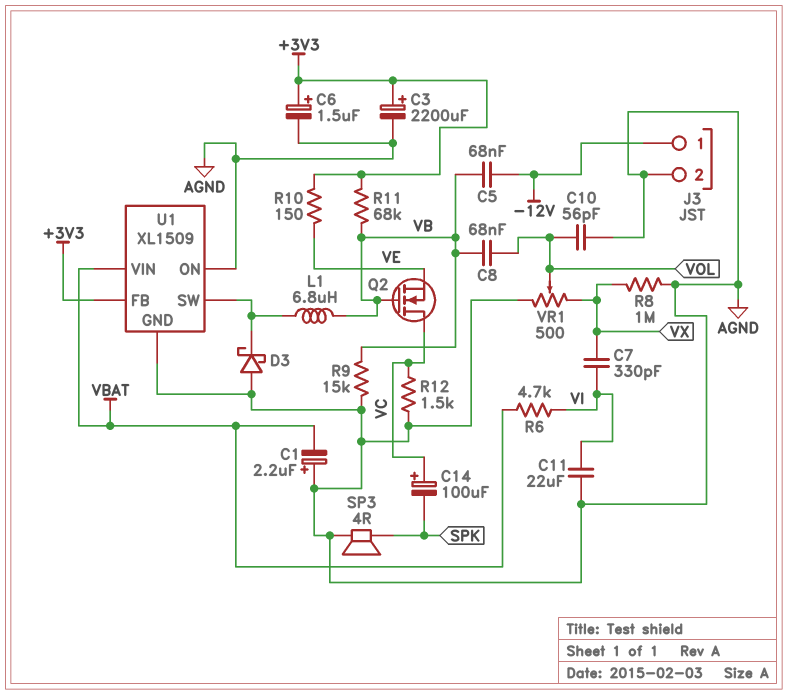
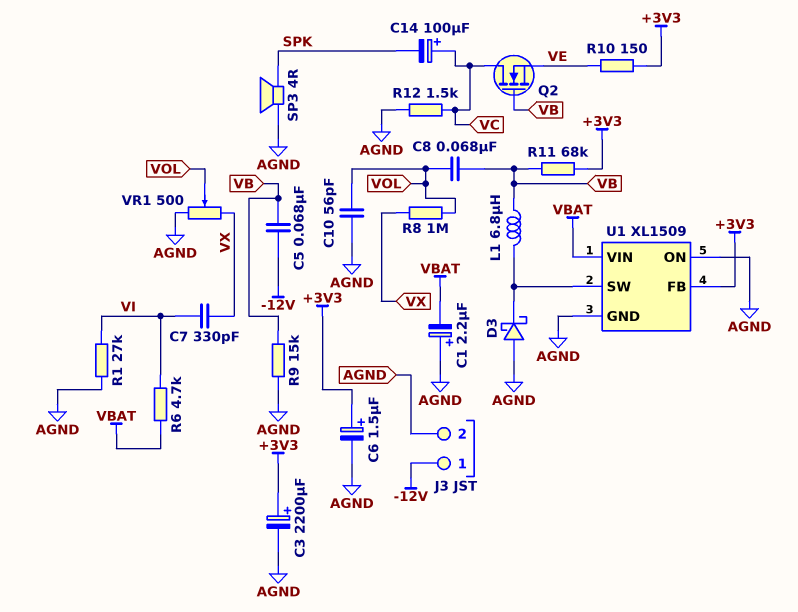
C11: 22uF (AGND, VI) -> none
R1: none -> 27k (AGND, VI)
R8: 1M (AGND, VX) -> 1M (VOL, VX)

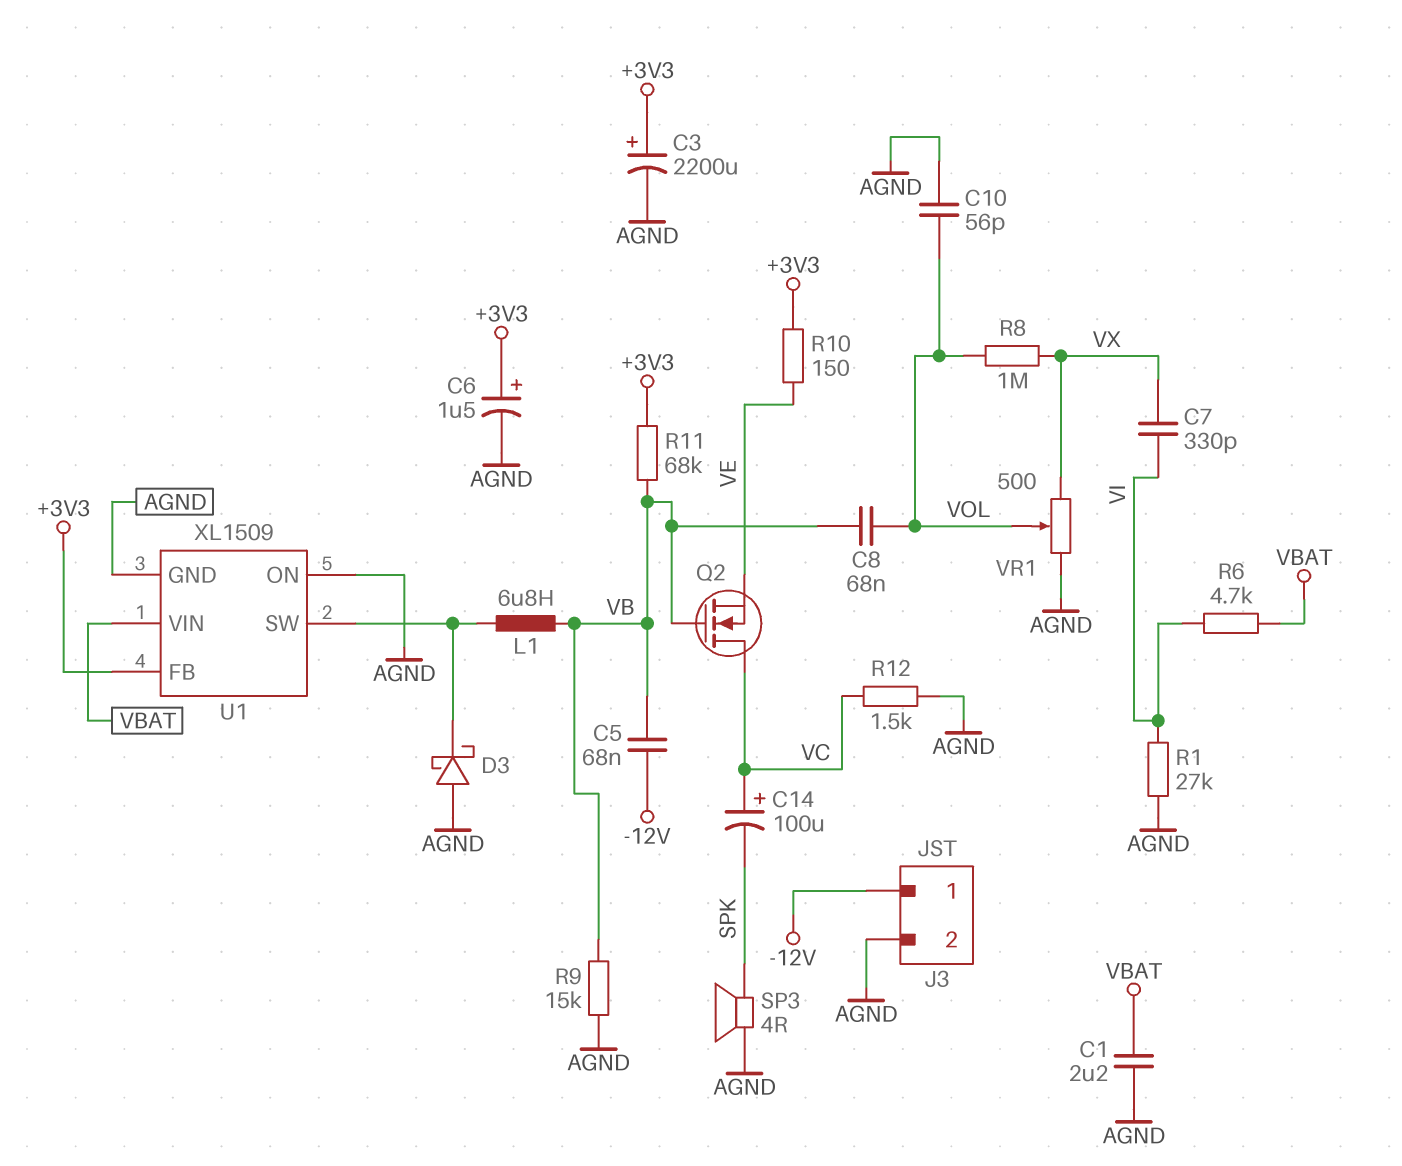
C1: 2.2uF (plus AGND, minus VBAT) -> 2.2uF (AGND, VBAT)

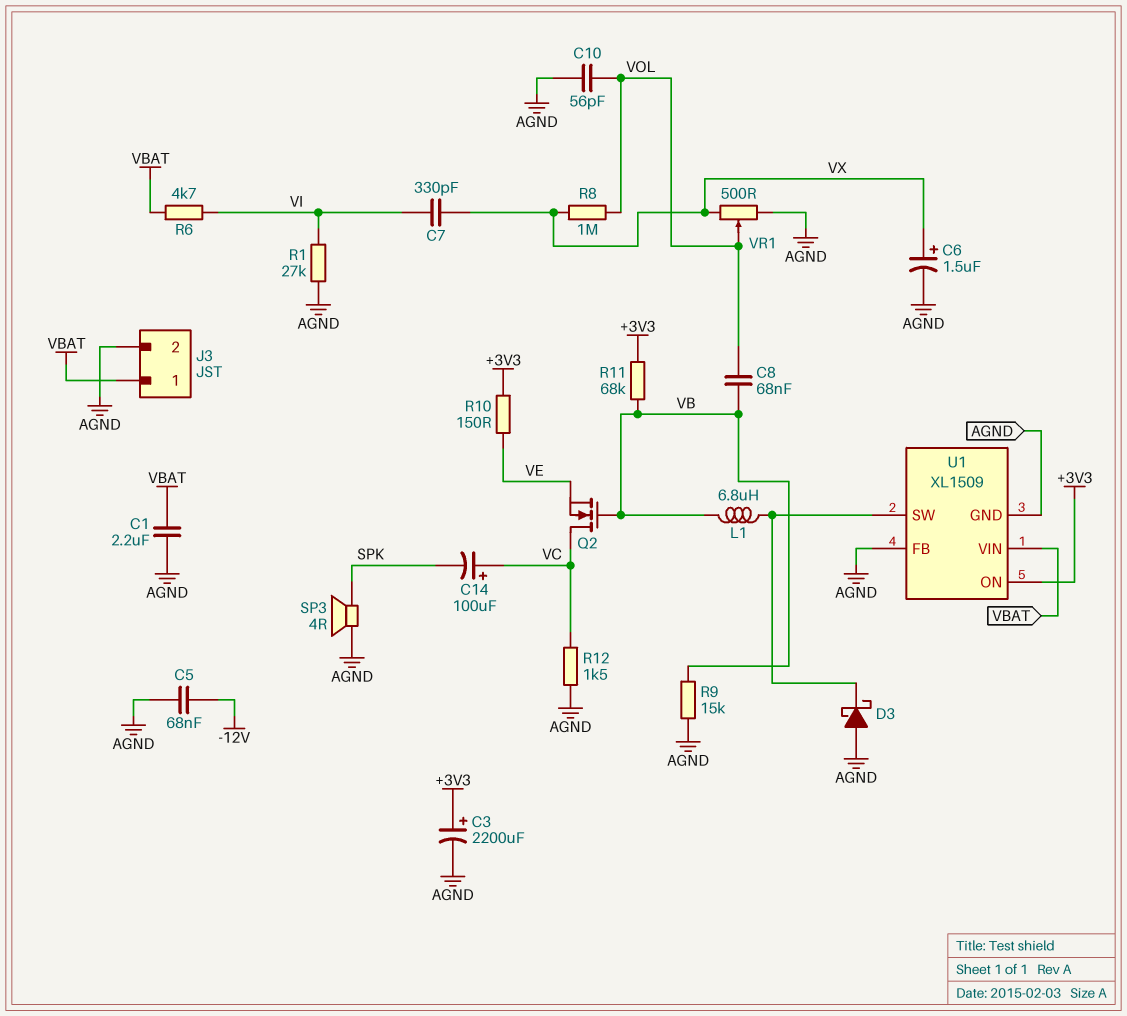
C5: 68nF (-12V, VB) -> 68nF (-12V, AGND)
C6: 1.5uF (plus +3V3, minus AGND) -> 1.5uF (plus VX, minus AGND)
J3 pin 1: -12V -> VBAT
U1 pin FB: +3V3 -> AGND
U1 pin ON: AGND -> +3V3

